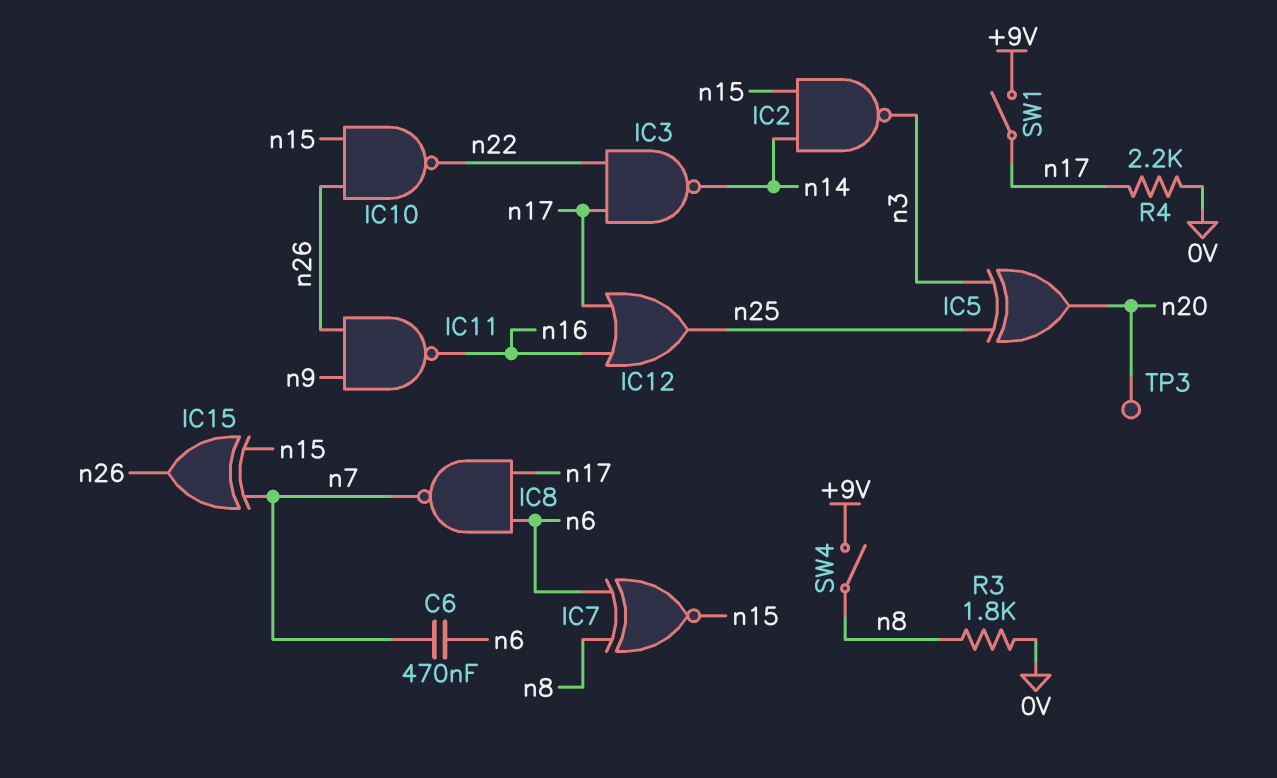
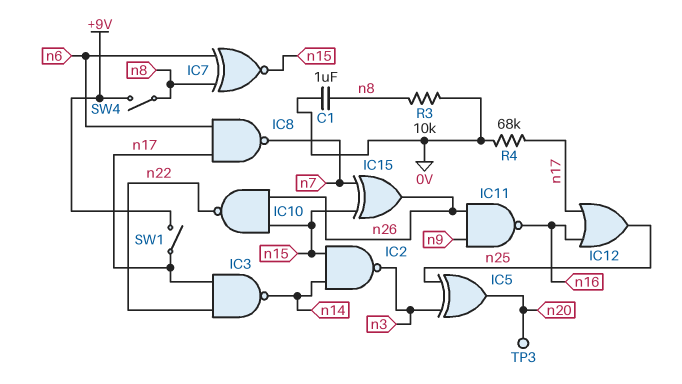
C1: none -> 1uF (0V, n8)
C6: 470nF (n6, n7) -> none
R3: 1.8k (0V, n8) -> 10k (0V, n8)
R4: 2.2k (0V, n17) -> 68k (0V, n17)

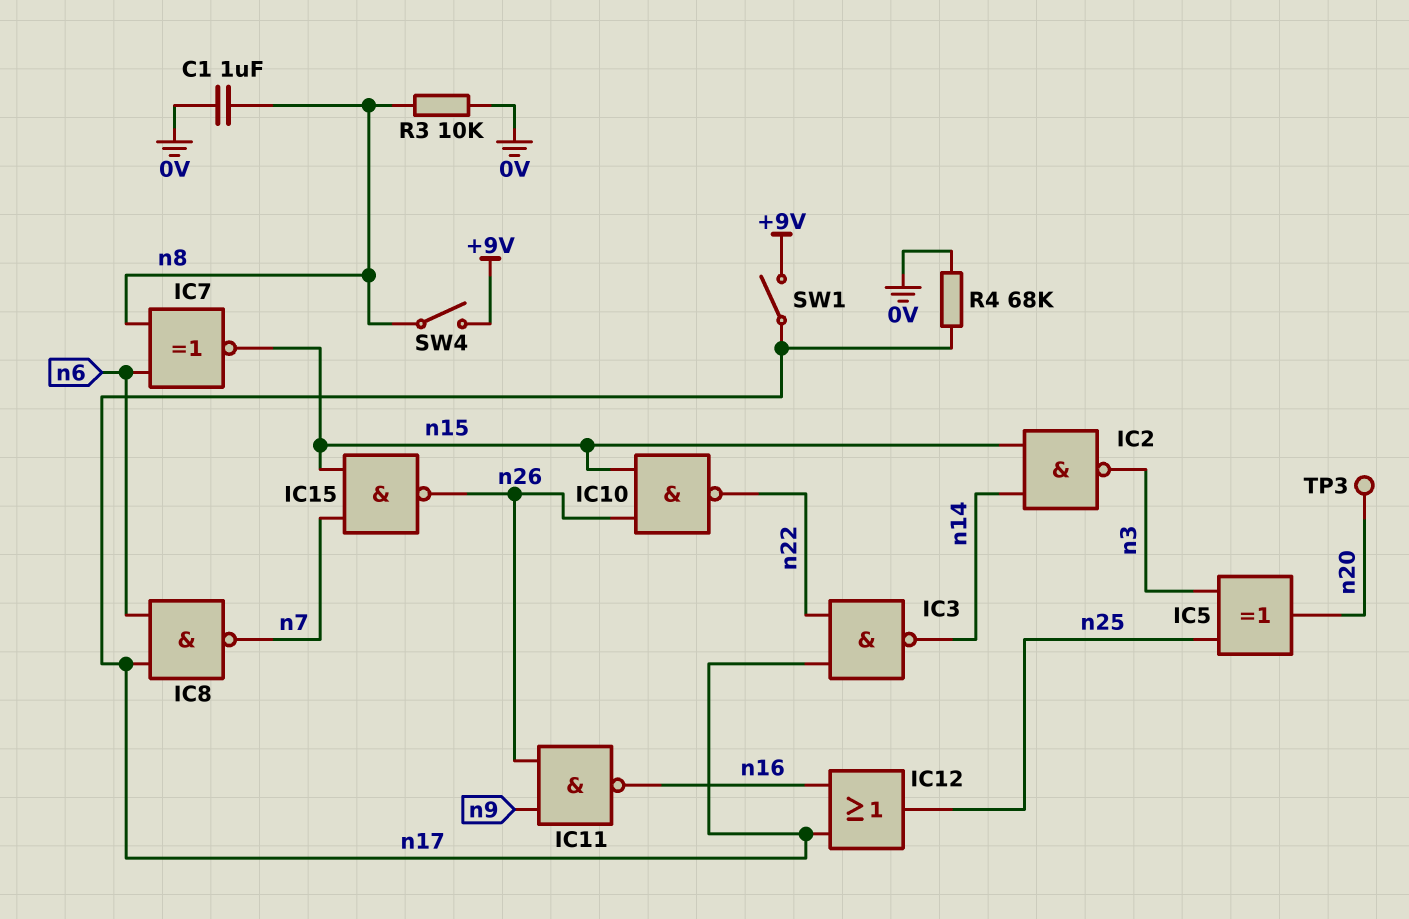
IC15: XOR (in n7, in n15, out n26) -> NAND (in n7, in n15, out n26)

